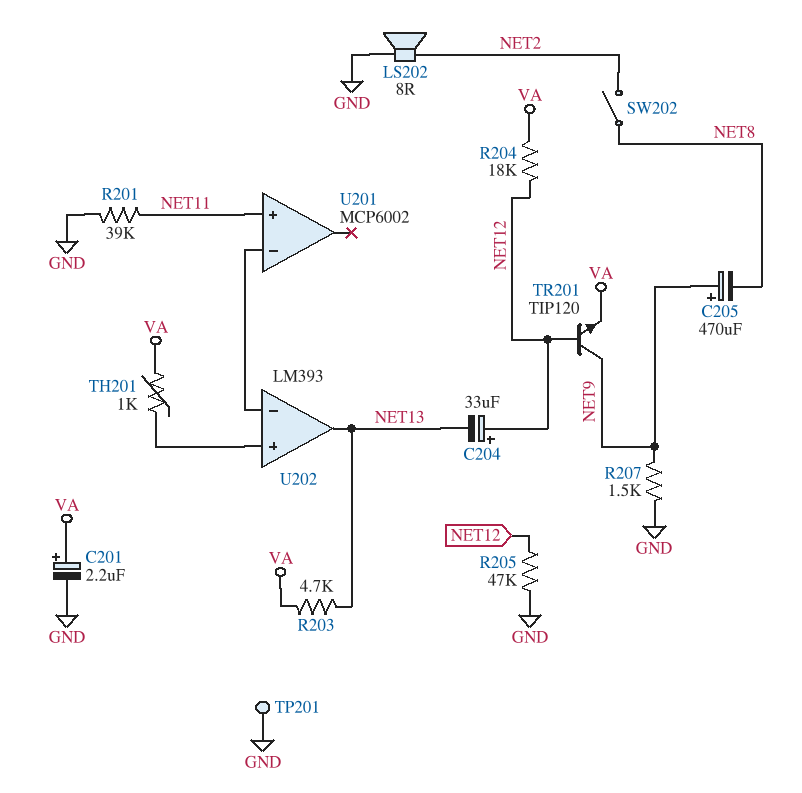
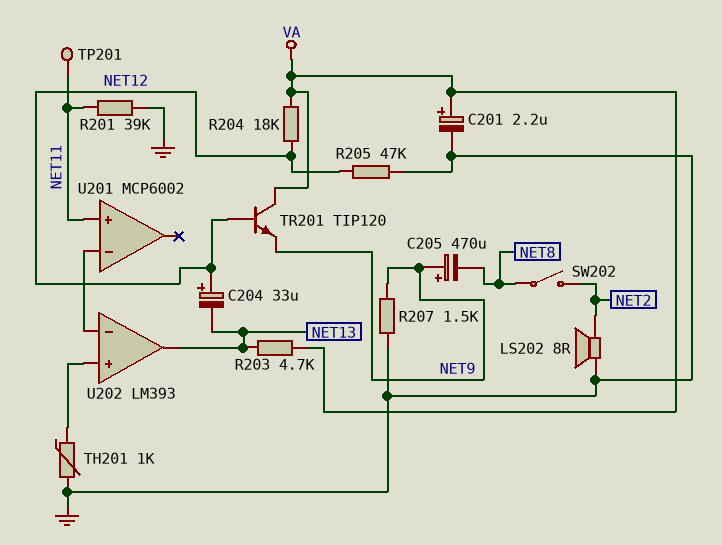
TH201: 1k (U202/in+, VA) -> 1k (GND, U202/in+)
TP201: test point (GND) -> test point (NET11)
TR201: NPN TIP120 (B NET12, C NET9, E VA) -> NPN TIP120 (B NET12, C VA, E NET9)

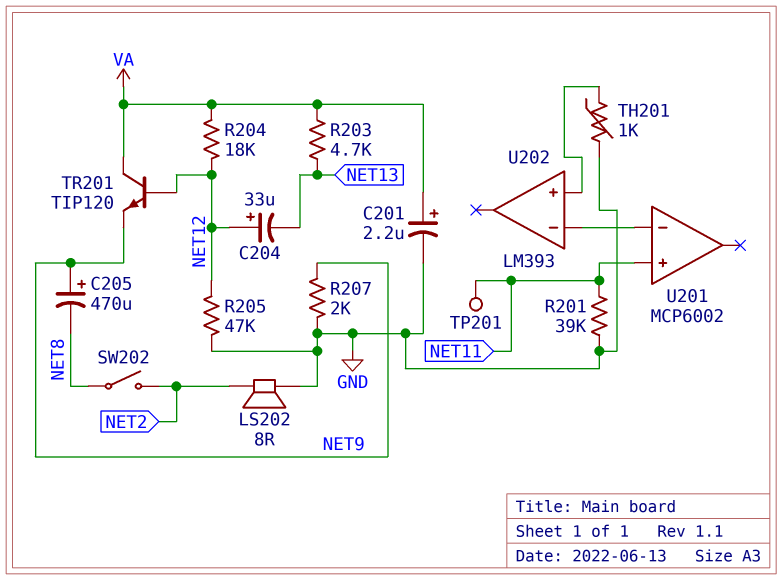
R207: 1.5k (GND, NET9) -> 2k (GND, NET9)
U202 pin out: NET13 -> none

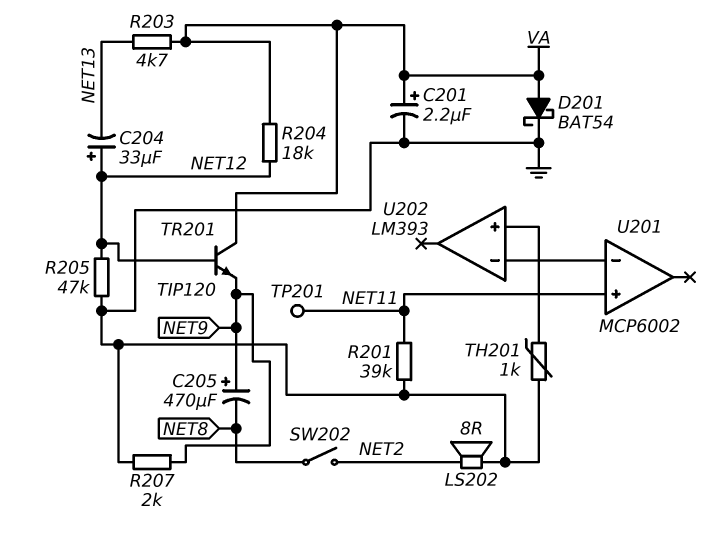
D201: none -> schottky BAT54 (A VA, K GND)

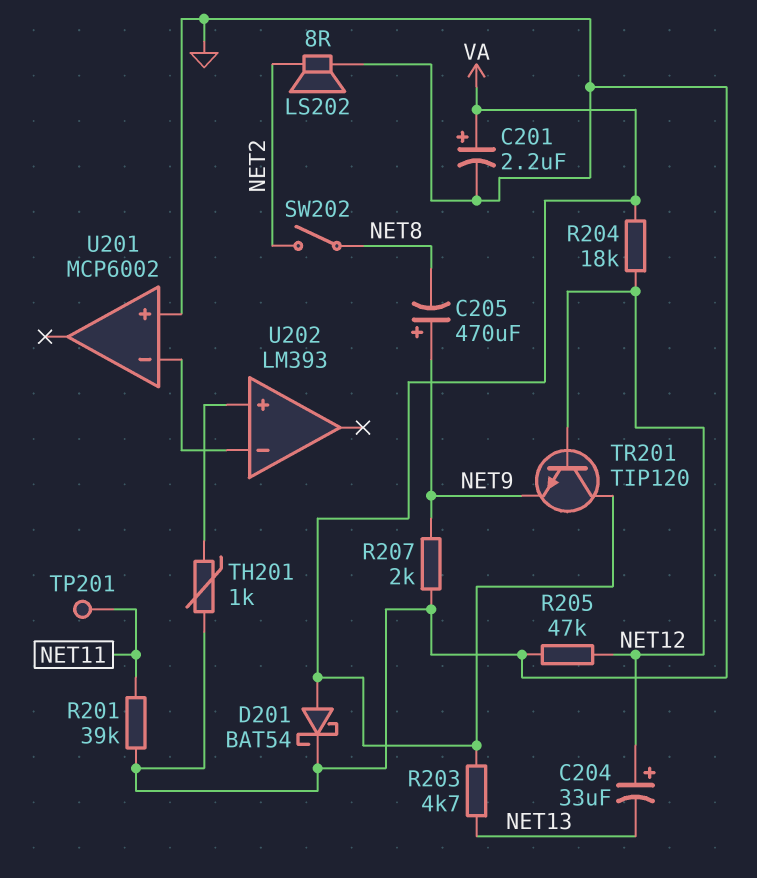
U201 pin in+: NET11 -> GND

